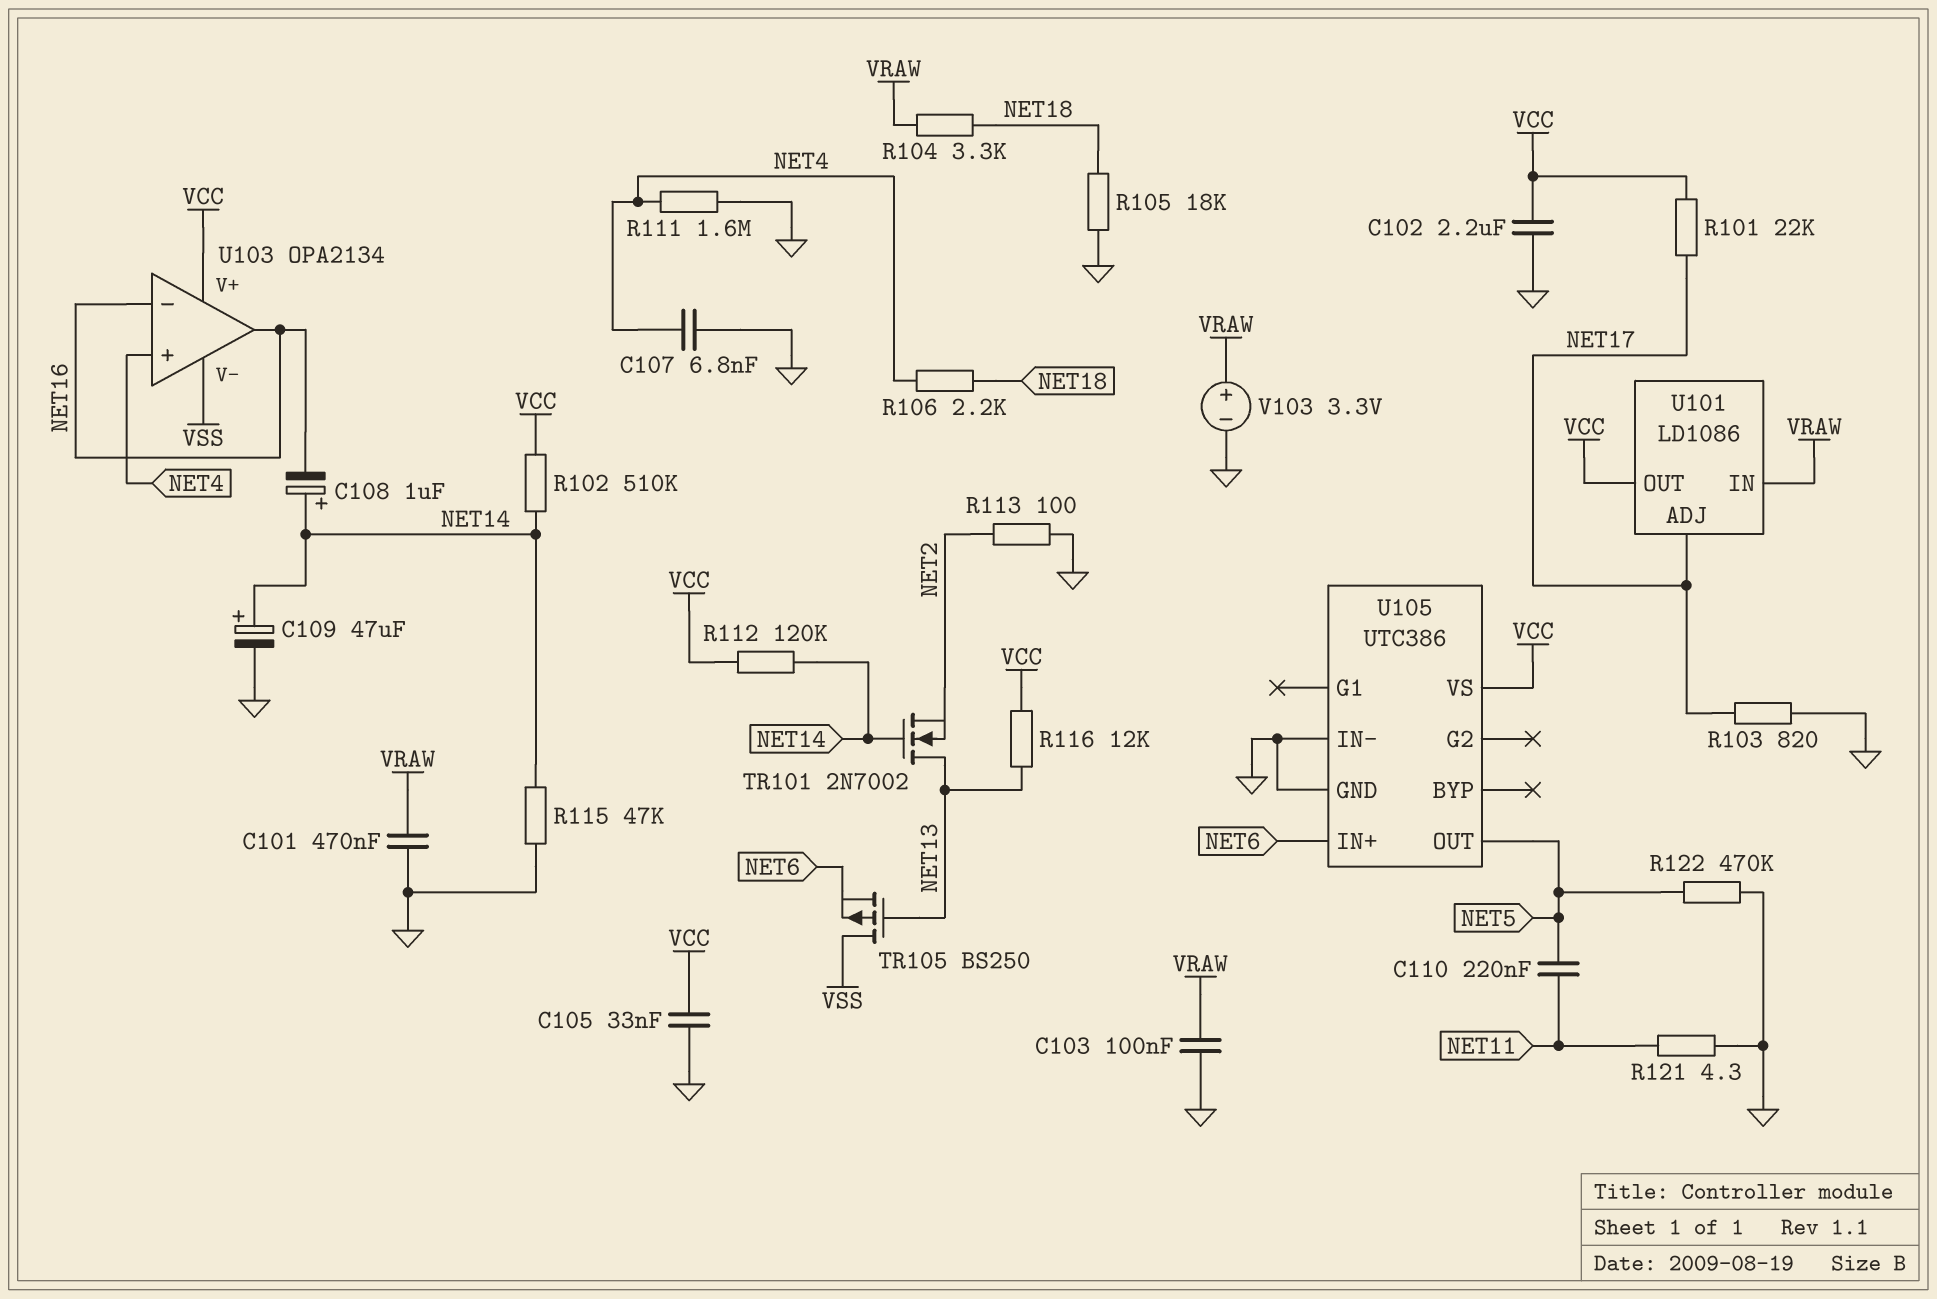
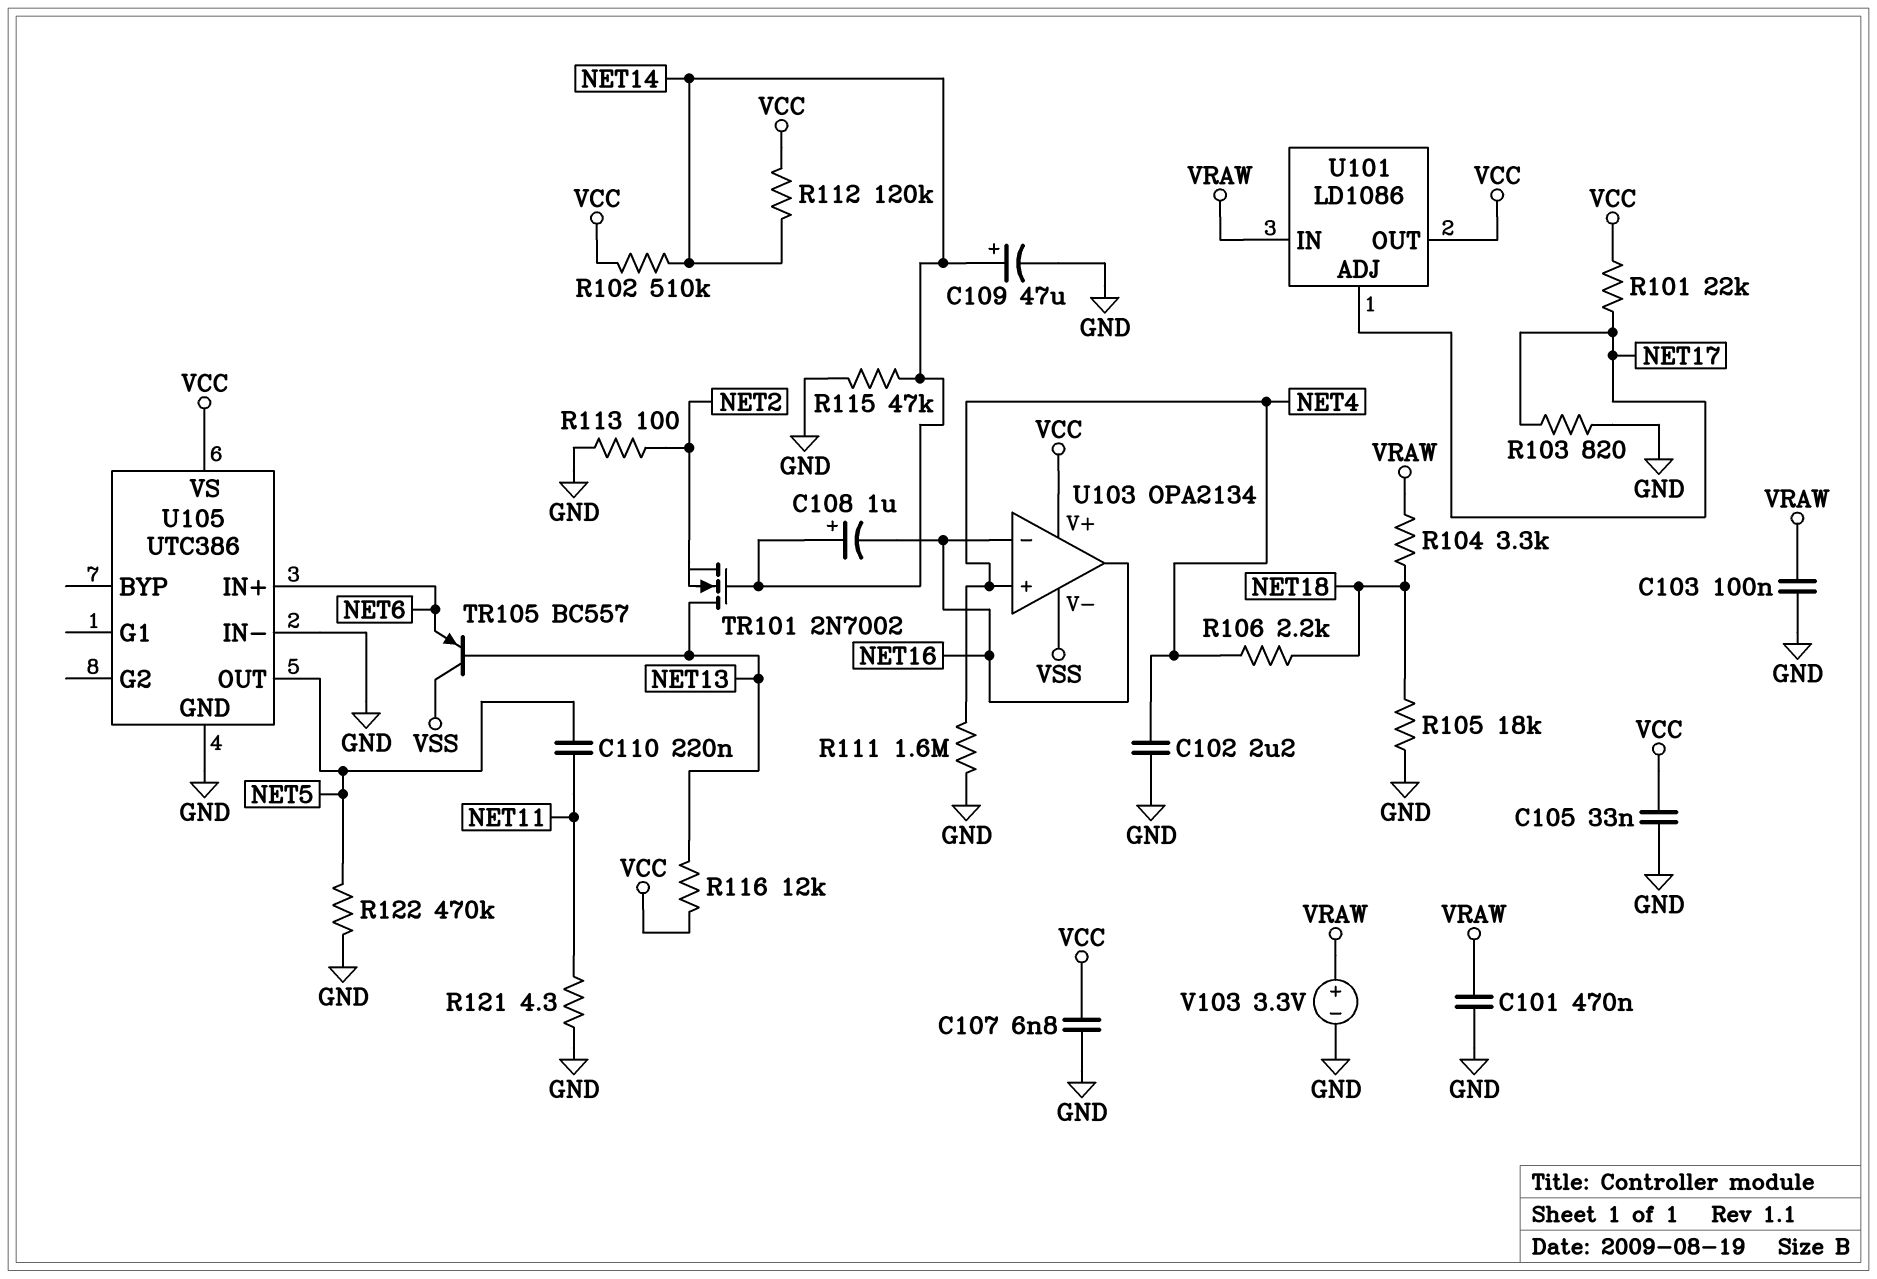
C102: 2.2uF (GND, VCC) -> 2.2uF (GND, NET4)
C107: 6.8nF (GND, NET4) -> 6.8nF (GND, VCC)
TR105: PMOS BS250 (G NET13, D VSS, S NET6) -> PNP BC557 (B NET13, C VSS, E NET6)

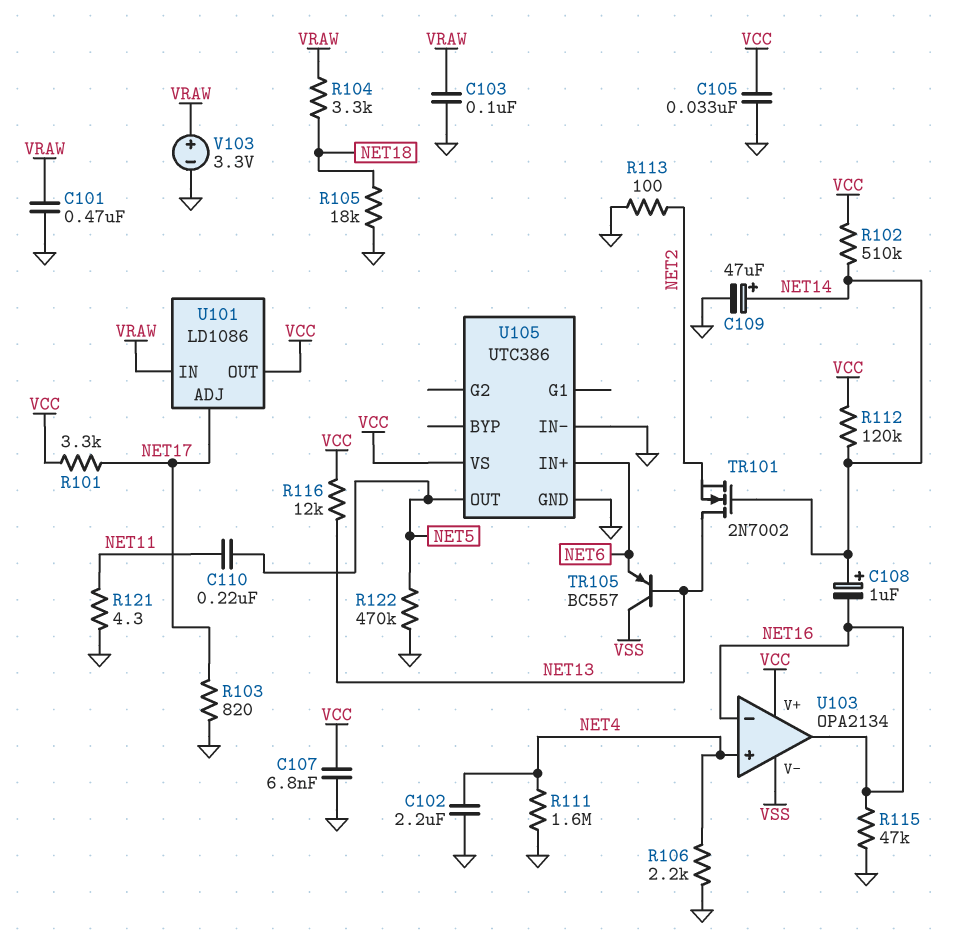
R101: 22k (NET17, VCC) -> 3.3k (NET17, VCC)
R106: 2.2k (NET4, NET18) -> 2.2k (GND, NET4)
R115: 47k (GND, NET14) -> 47k (GND, NET16)

